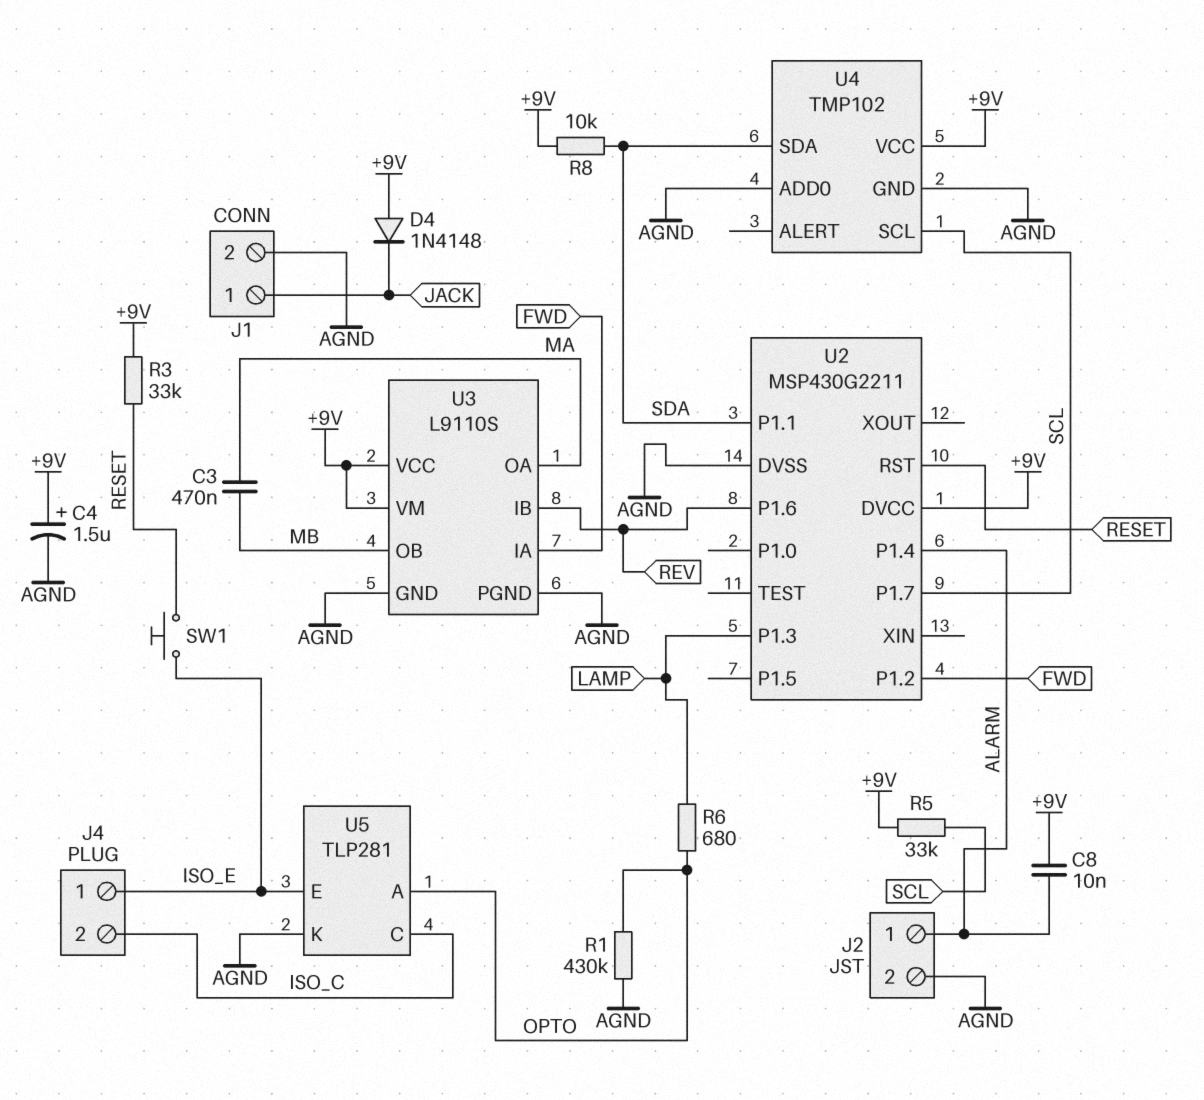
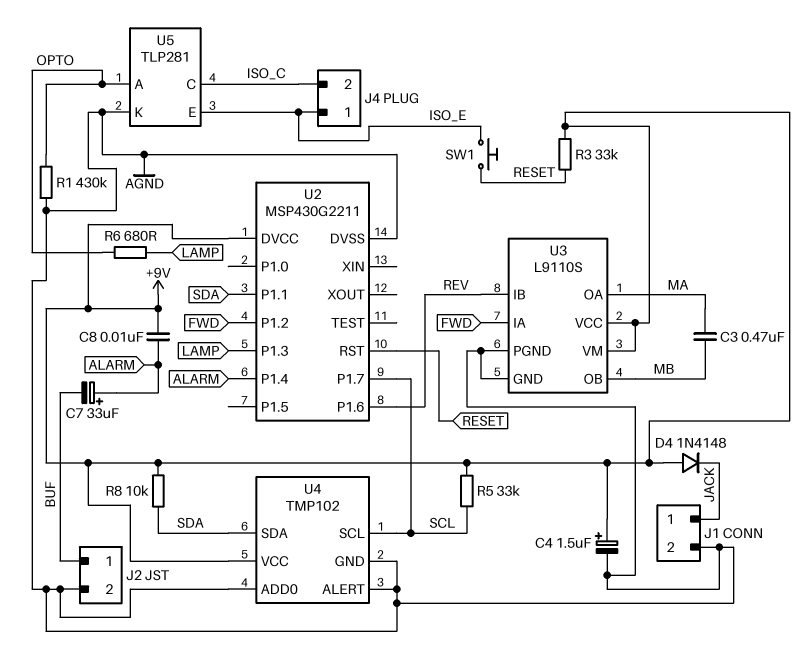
C7: none -> 33uF (plus ALARM, minus BUF)
J2 pin 1: ALARM -> BUF
U4 pin ALERT: none -> AGND

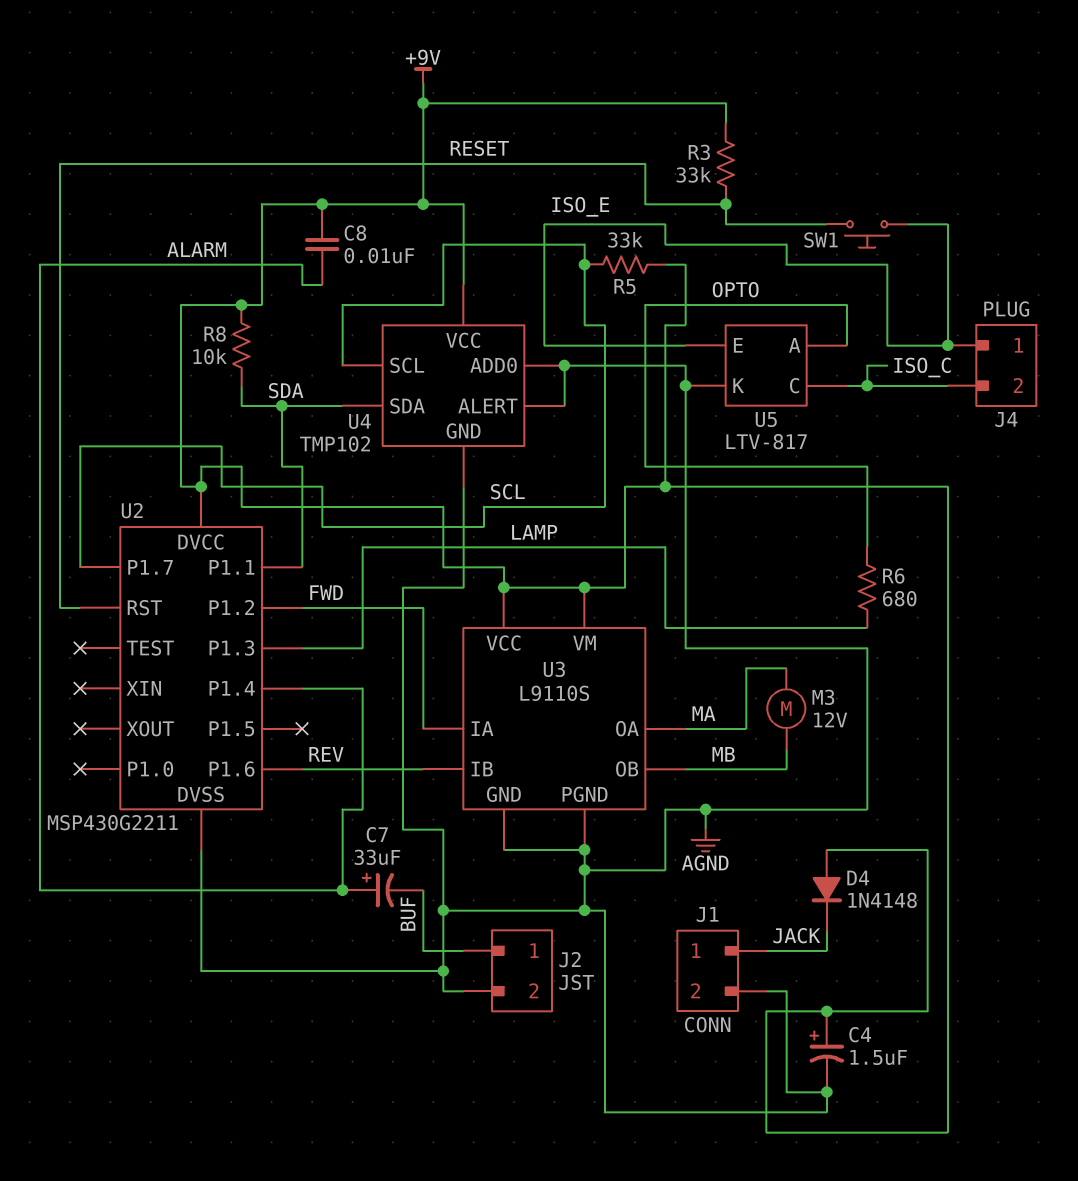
C3: 470nF (MA, MB) -> none
M3: none -> motor 12V (MA, MB)
R1: 430k (AGND, OPTO) -> none
U5: TLP281 -> LTV-817

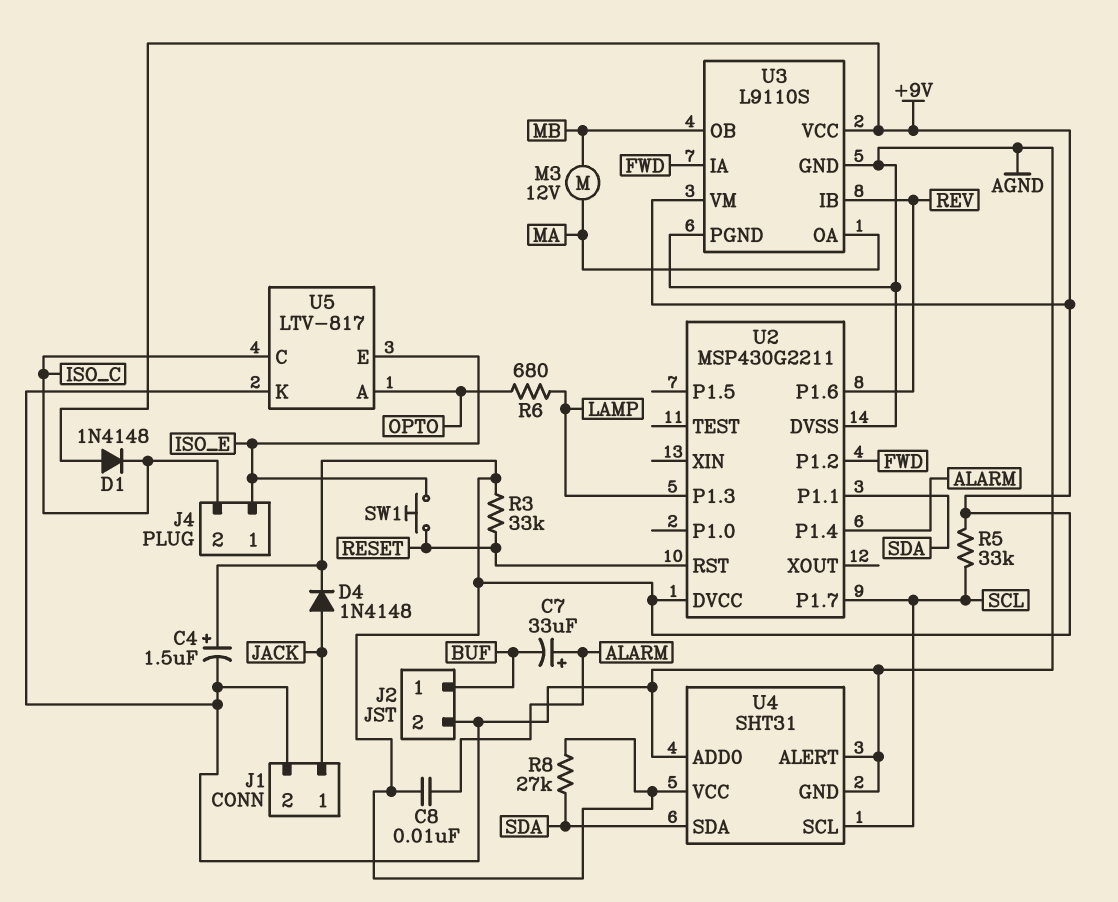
D1: none -> diode 1N4148 (A +9V, K ISO_C)
D4: diode 1N4148 (A +9V, K JACK) -> diode 1N4148 (A JACK, K +9V)
R8: 10k (+9V, SDA) -> 27k (+9V, SDA)
U4: TMP102 -> SHT31

